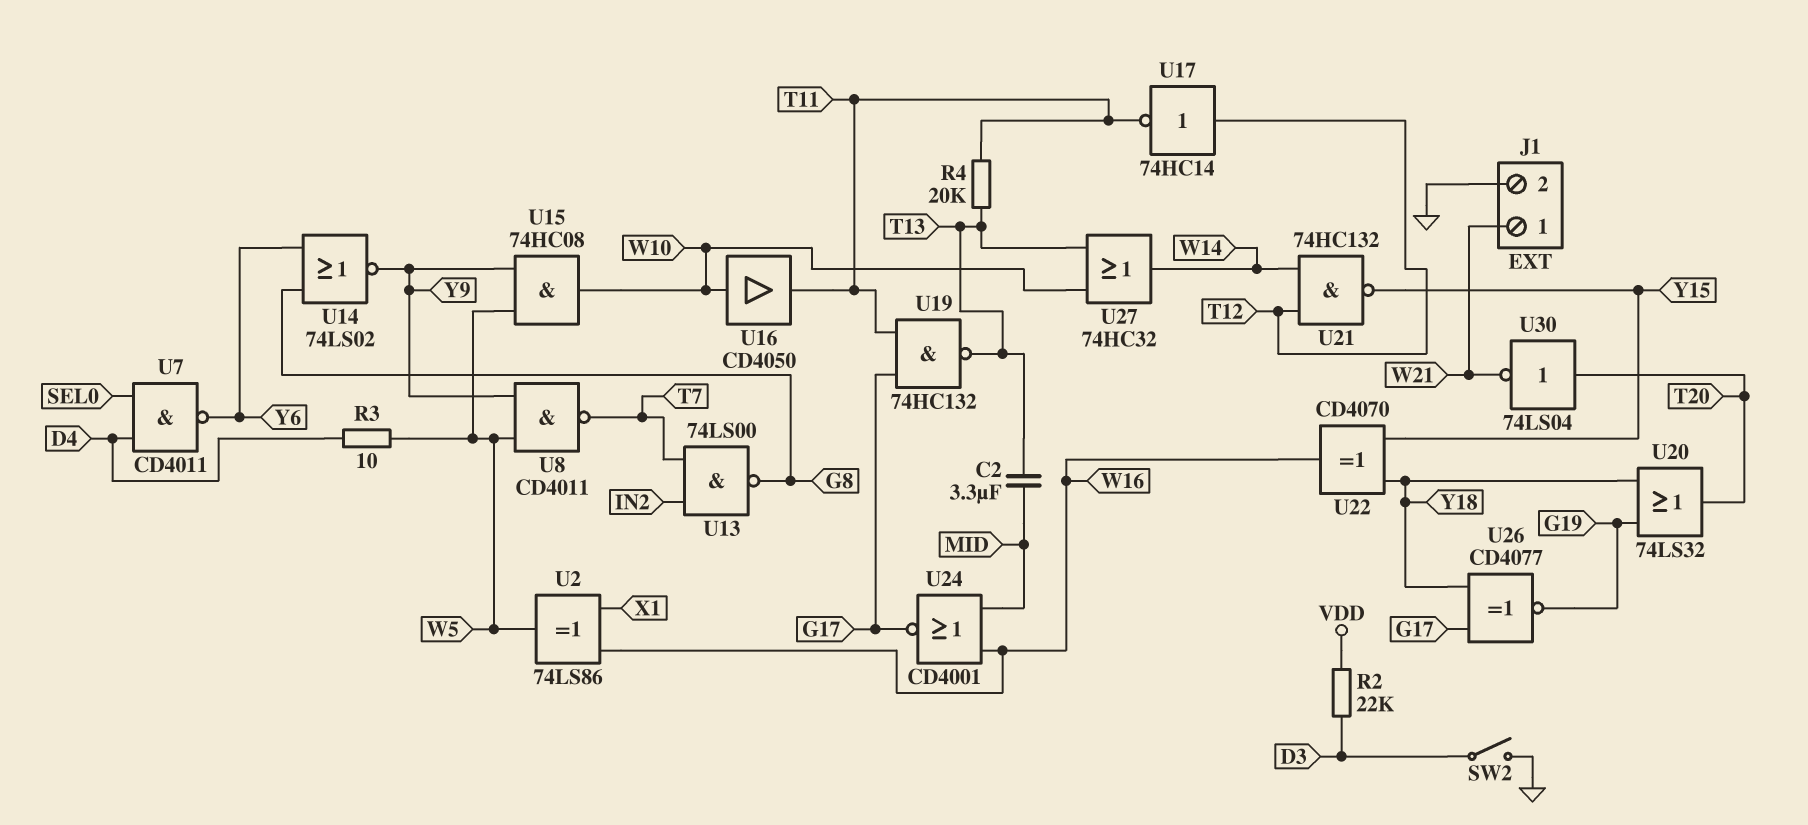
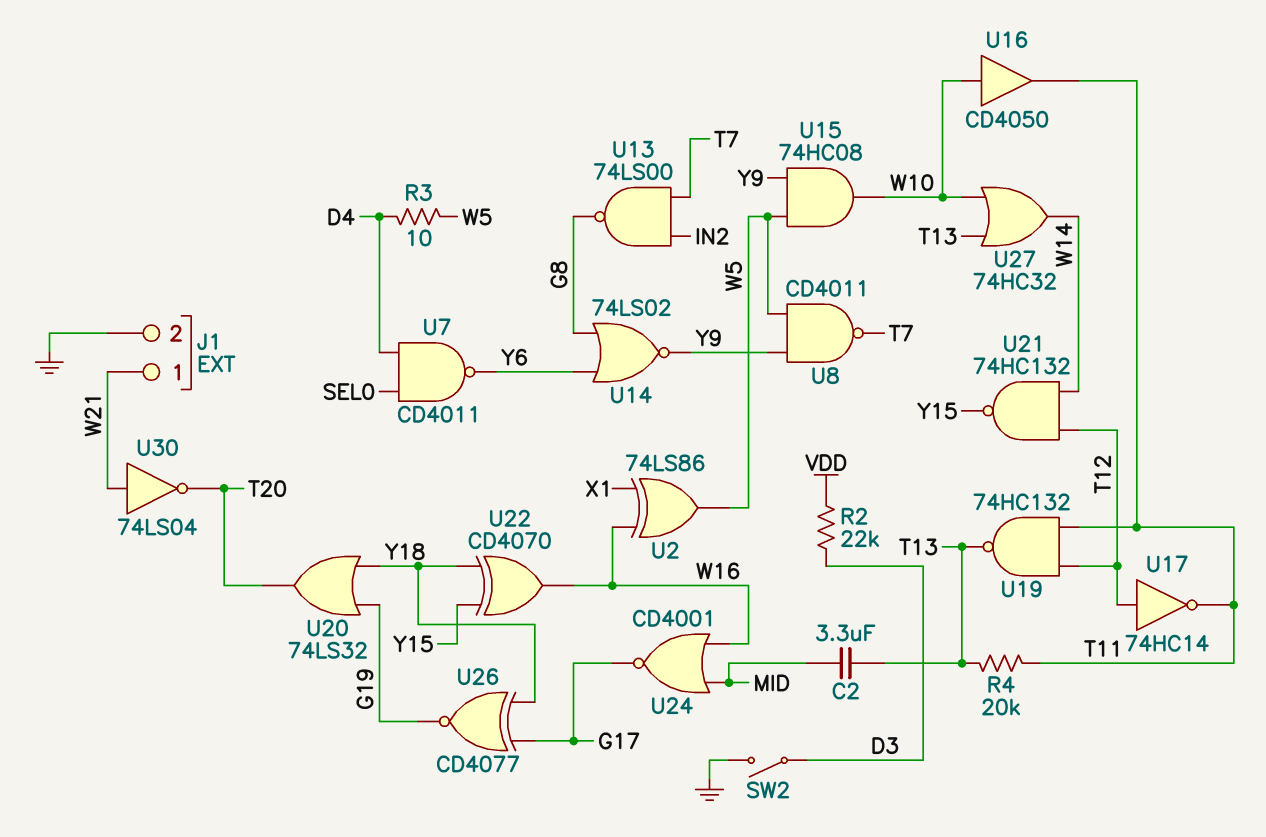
U19: NAND 74HC132 (in G17, in T11, out T13) -> NAND 74HC132 (in T11, in T12, out T13)
U30: NOT 74LS04 (in T20, out W21) -> NOT 74LS04 (in W21, out T20)

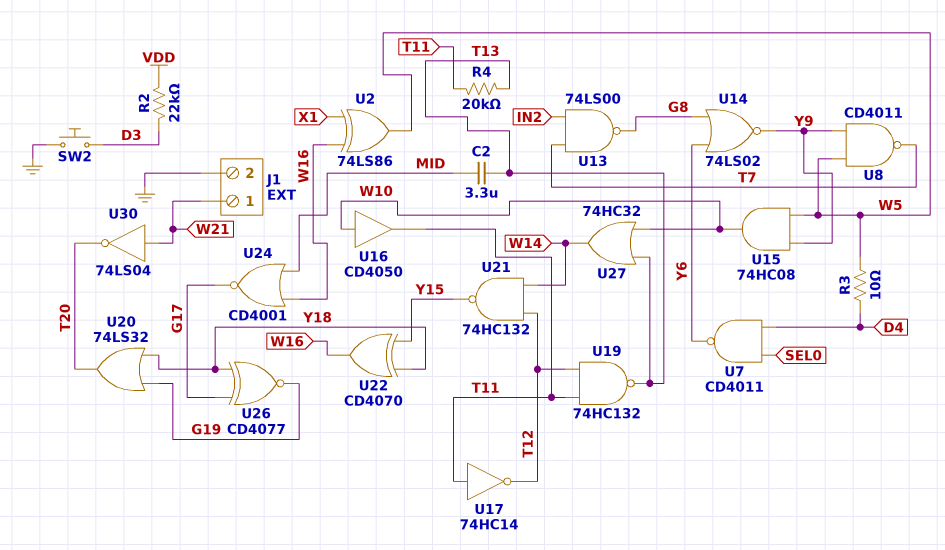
SW2: switch (D3, GND) -> button (D3, GND)
U17: NOT 74HC14 (in T12, out T11) -> NOT 74HC14 (in T11, out T12)

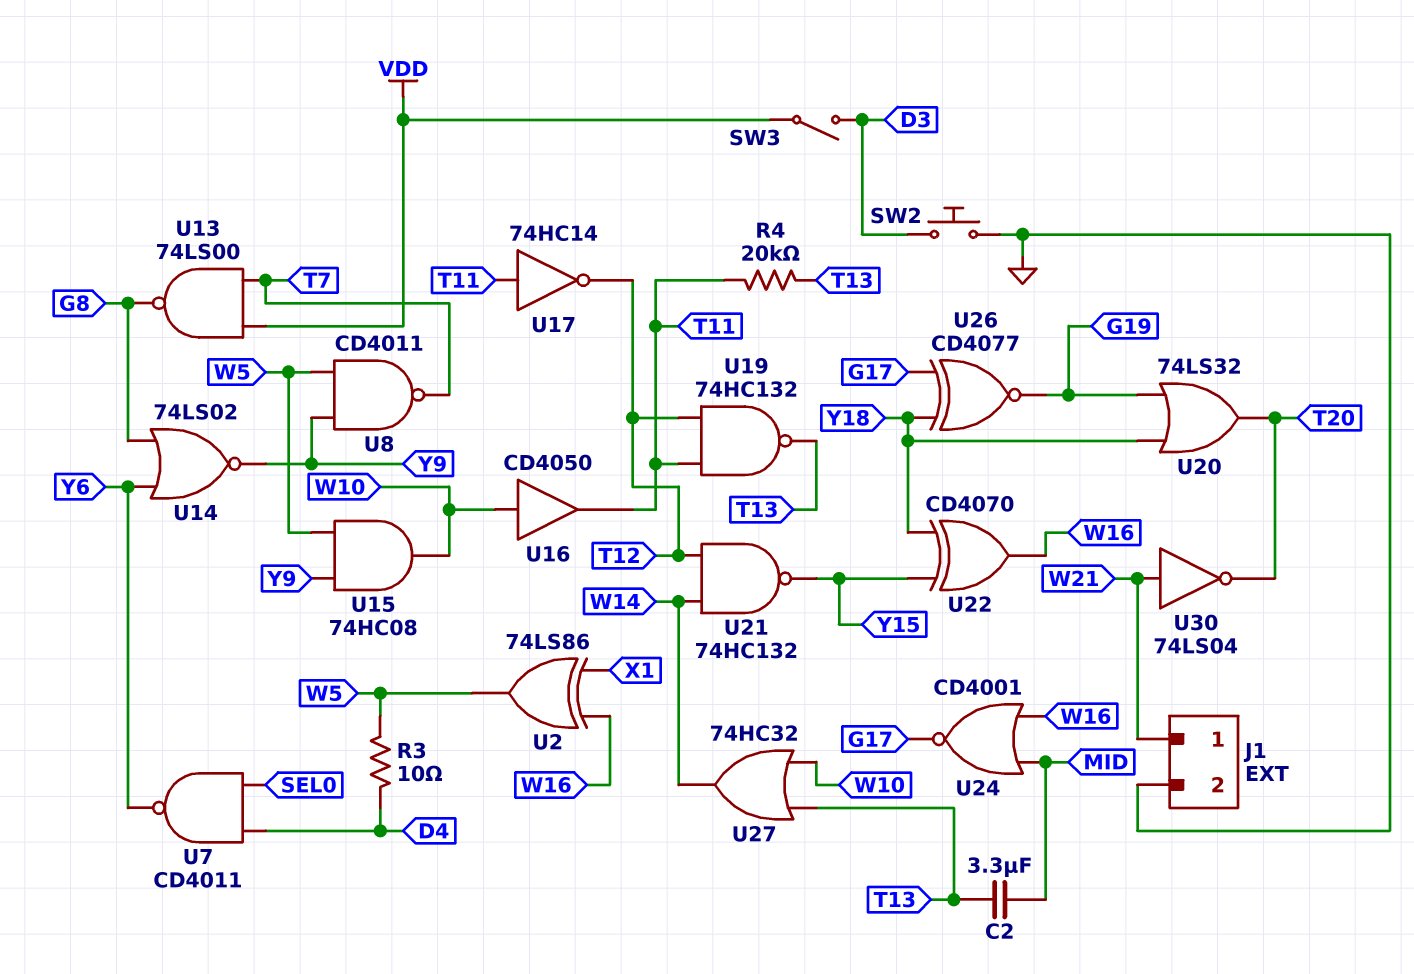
R2: 22k (D3, VDD) -> none
SW3: none -> switch (D3, VDD)
U13: NAND 74LS00 (in IN2, in T7, out G8) -> NAND 74LS00 (in T7, in VDD, out G8)

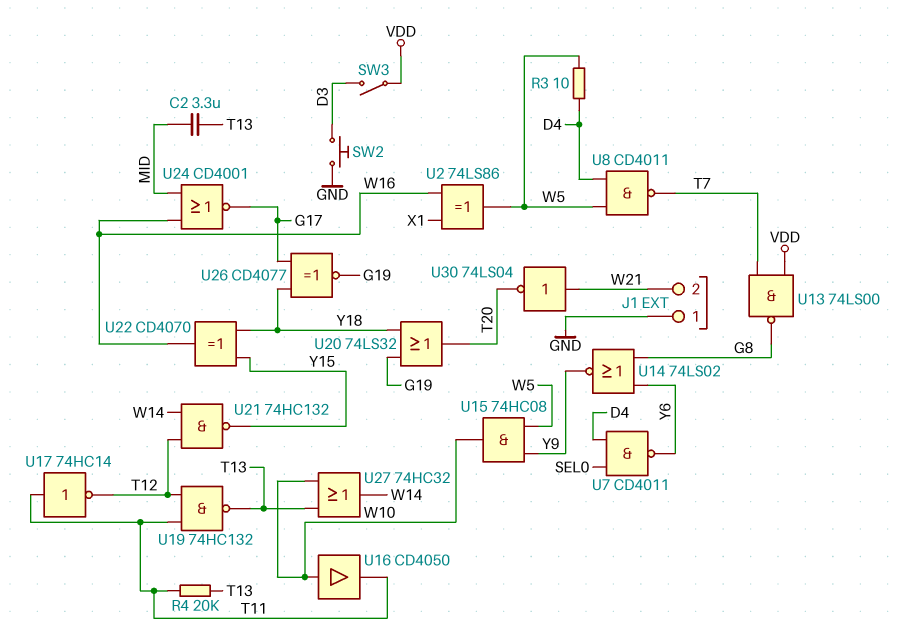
J1 pin 1: W21 -> GND
J1 pin 2: GND -> W21
U8: NAND CD4011 (in W5, in Y9, out T7) -> NAND CD4011 (in D4, in W5, out T7)

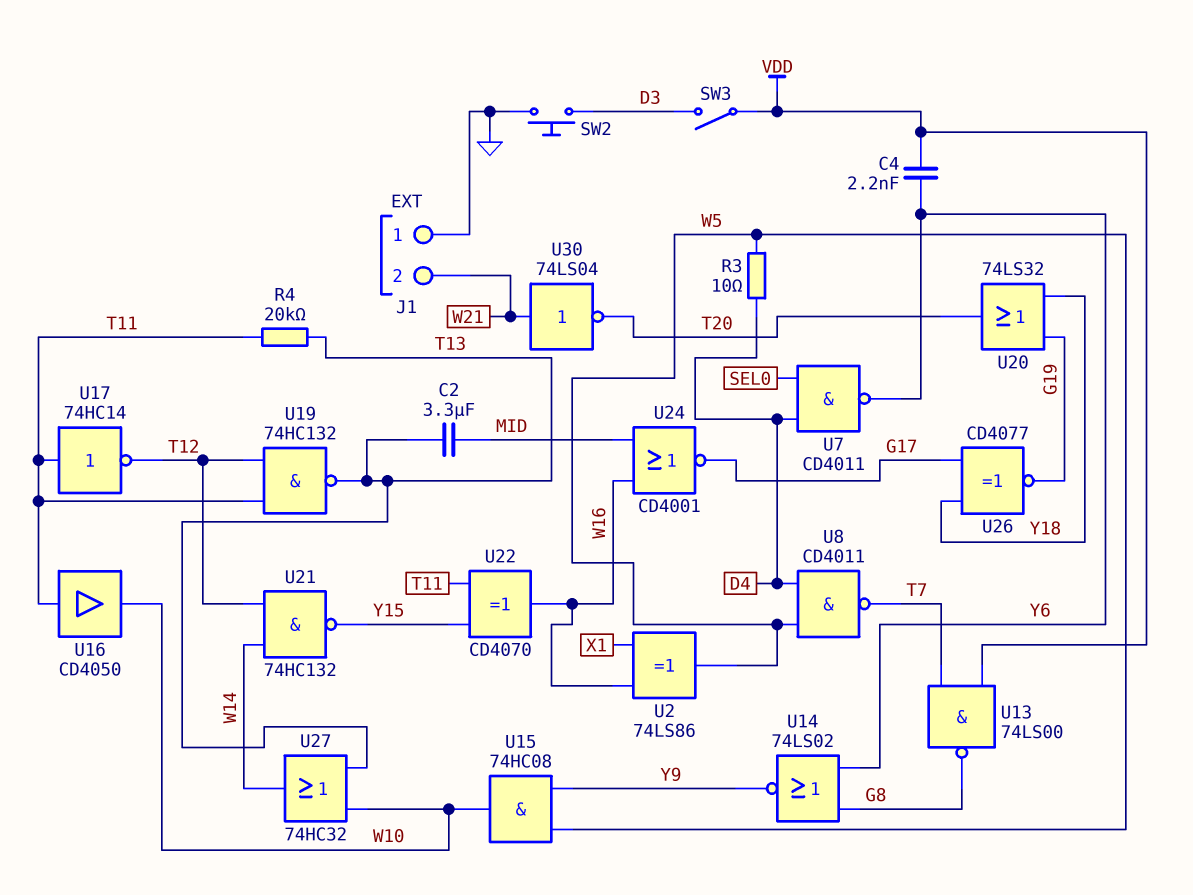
C4: none -> 2.2nF (VDD, Y6)
U16: buffer CD4050 (in W10, out T11) -> buffer CD4050 (in T11, out W10)
U22: XOR CD4070 (in Y15, in Y18, out W16) -> XOR CD4070 (in T11, in Y15, out W16)

